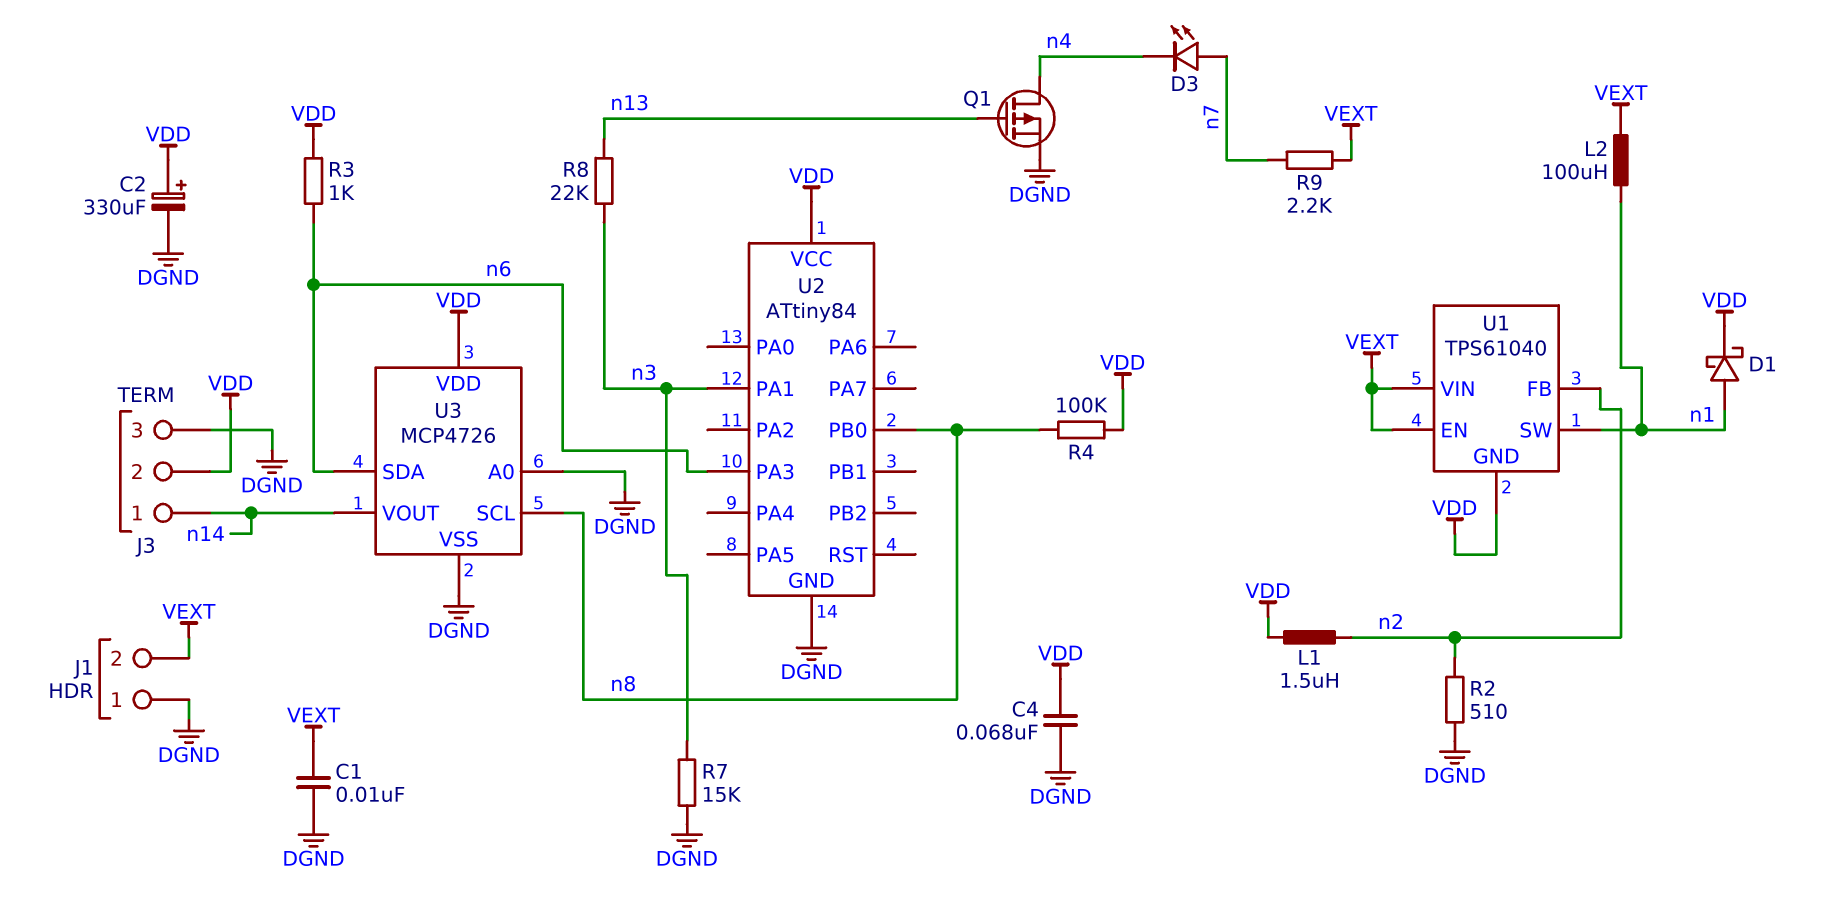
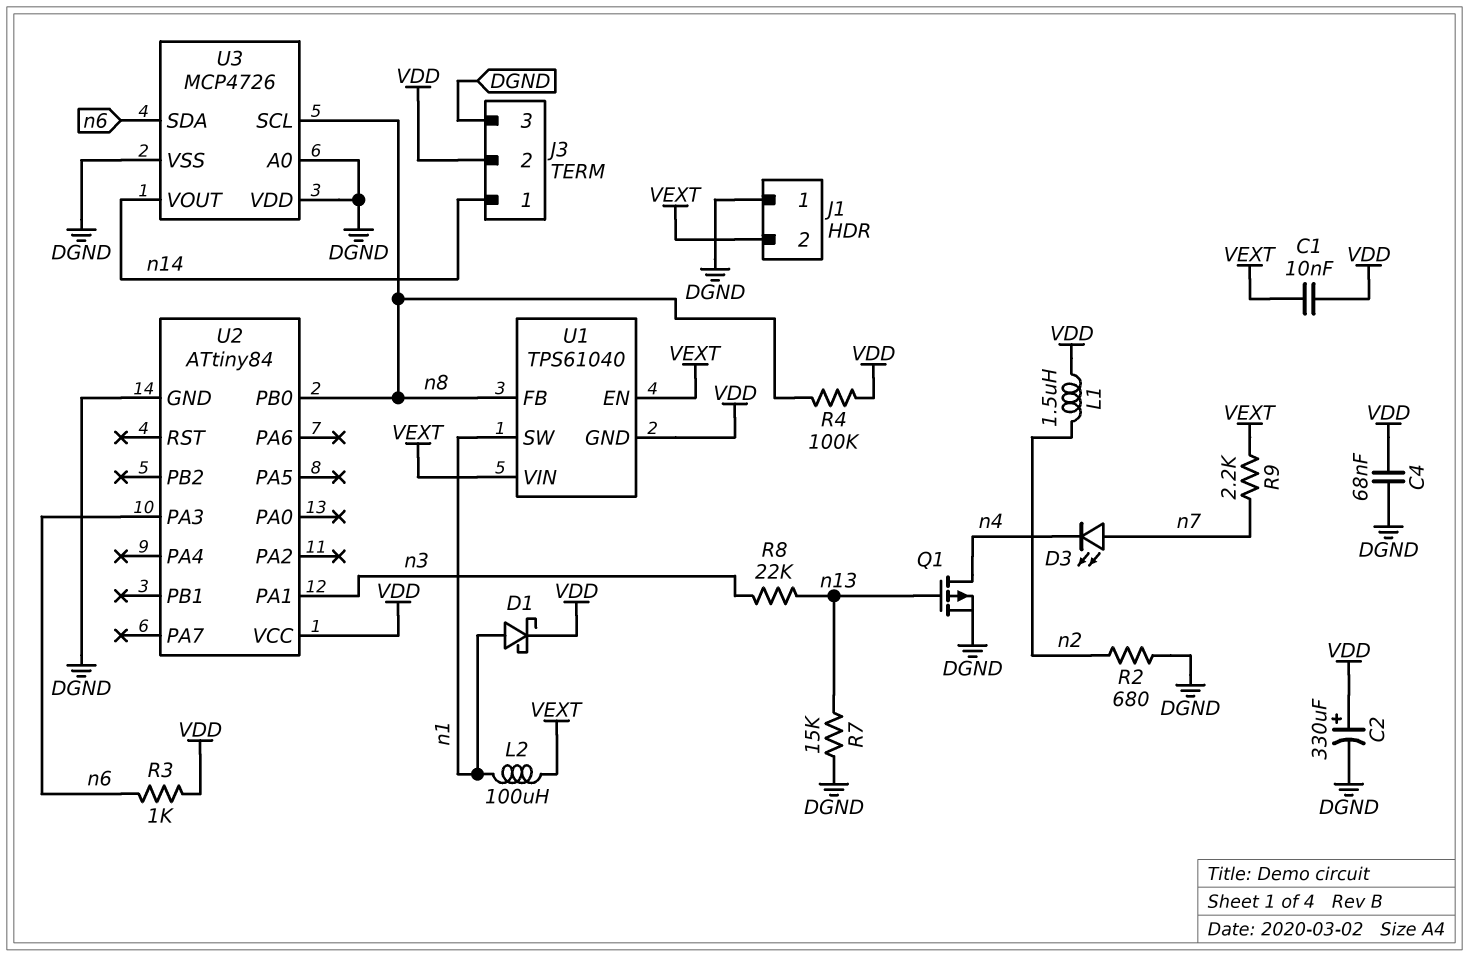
C1: 10nF (DGND, VEXT) -> 10nF (VDD, VEXT)
R2: 510 (DGND, n2) -> 680 (DGND, n2)
R7: 15k (DGND, n3) -> 15k (DGND, n13)
U1 pin FB: n2 -> n8
U3 pin VDD: VDD -> DGND

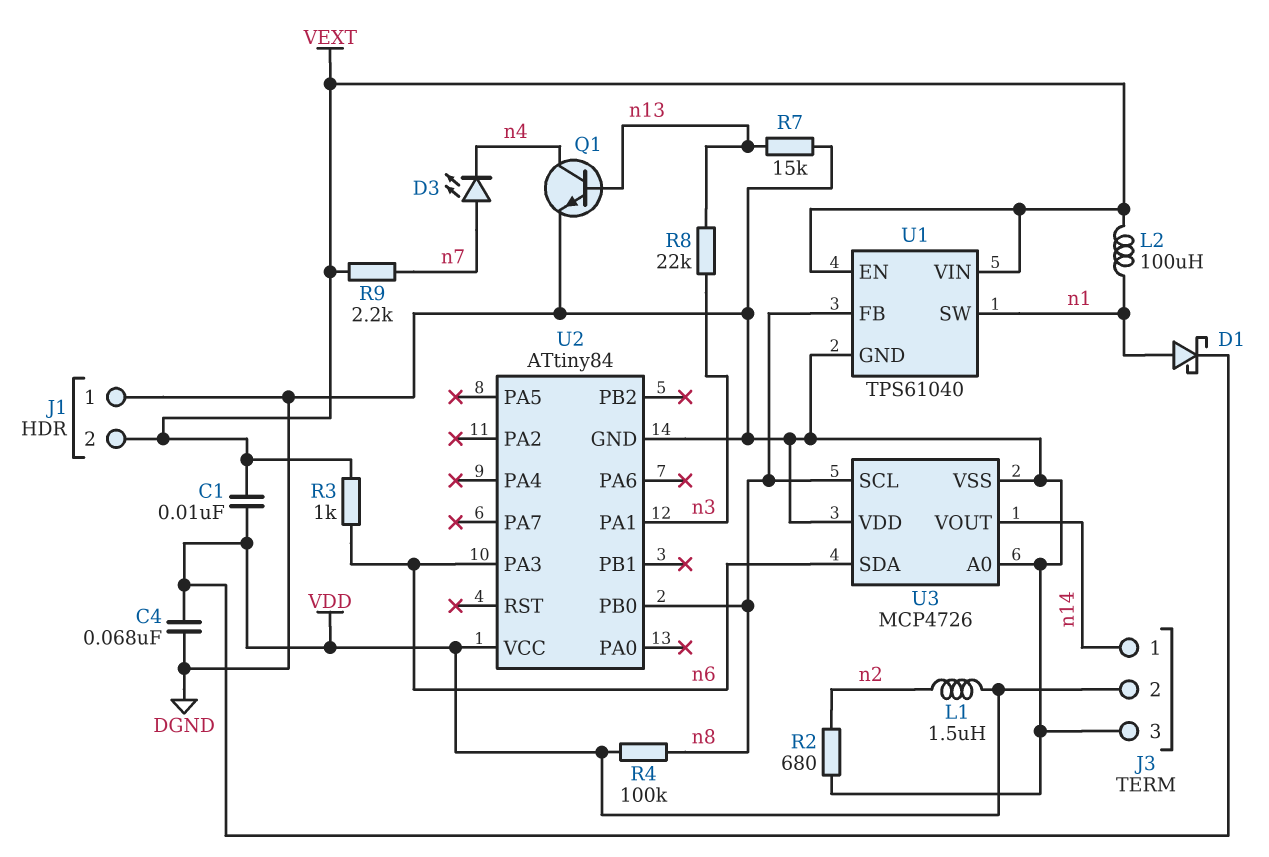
C2: 330uF (plus VDD, minus DGND) -> none
Q1: PMOS (G n13, D n4, S DGND) -> NPN (B n13, C n4, E DGND)
R3: 1k (VDD, n6) -> 1k (VEXT, n6)
U1 pin GND: VDD -> DGND

